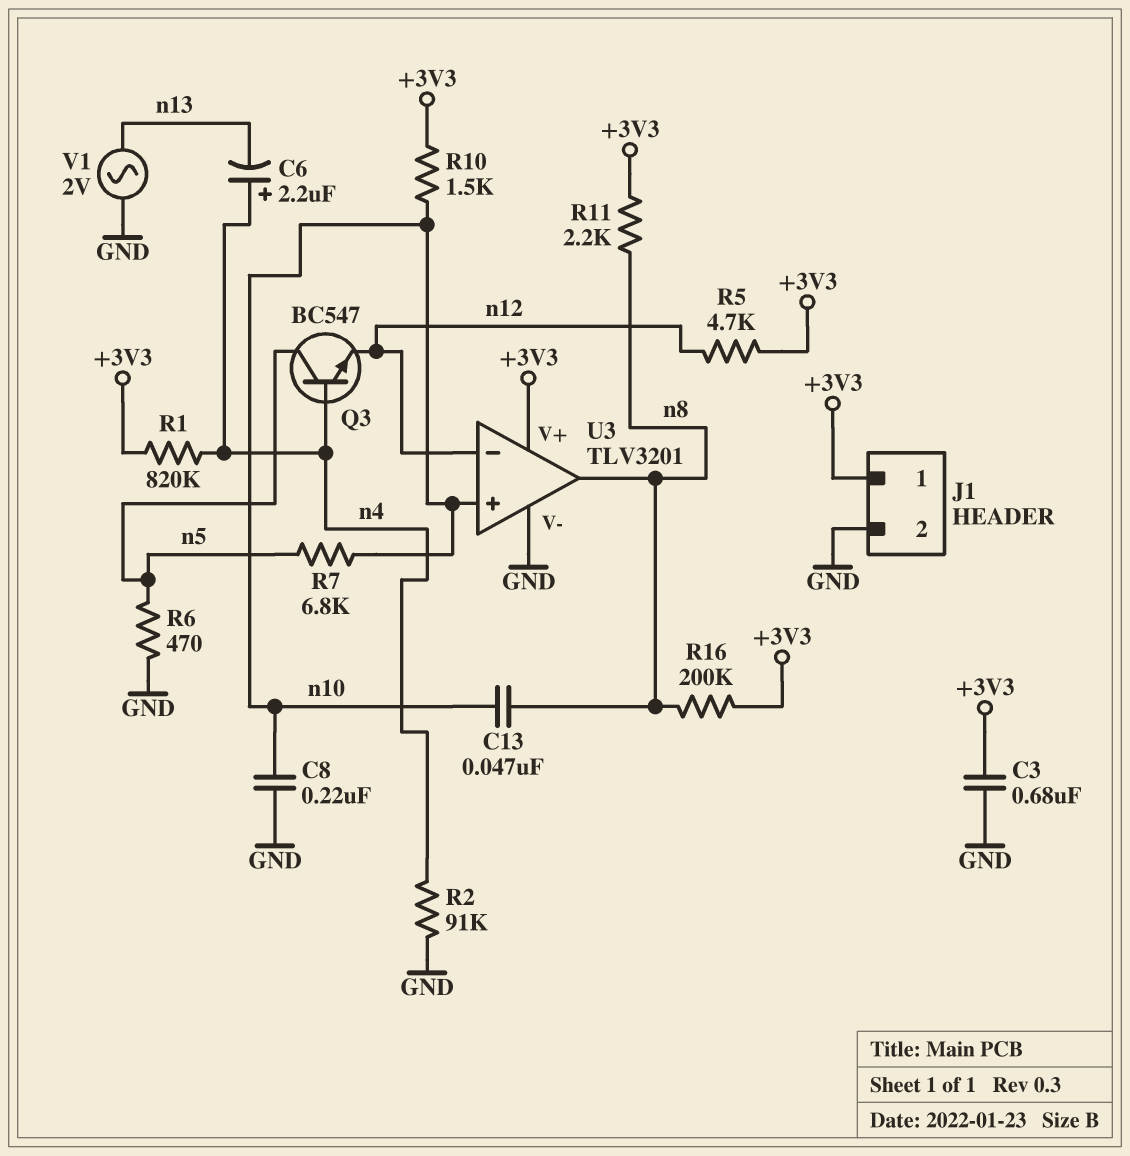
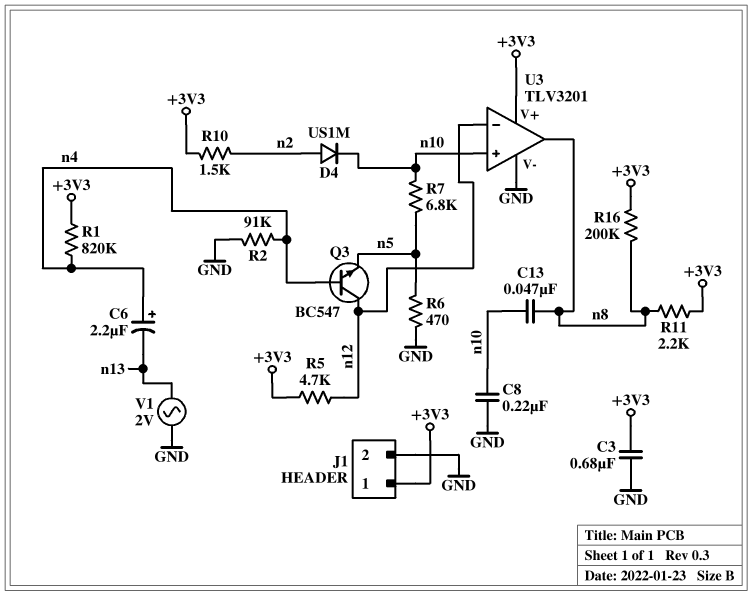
D4: none -> diode US1M (A n2, K n10)
Q3: NPN BC547 (B n4, C n5, E n12) -> NPN BC547 (B n4, C n12, E n5)
R10: 1.5k (+3V3, n10) -> 1.5k (+3V3, n2)

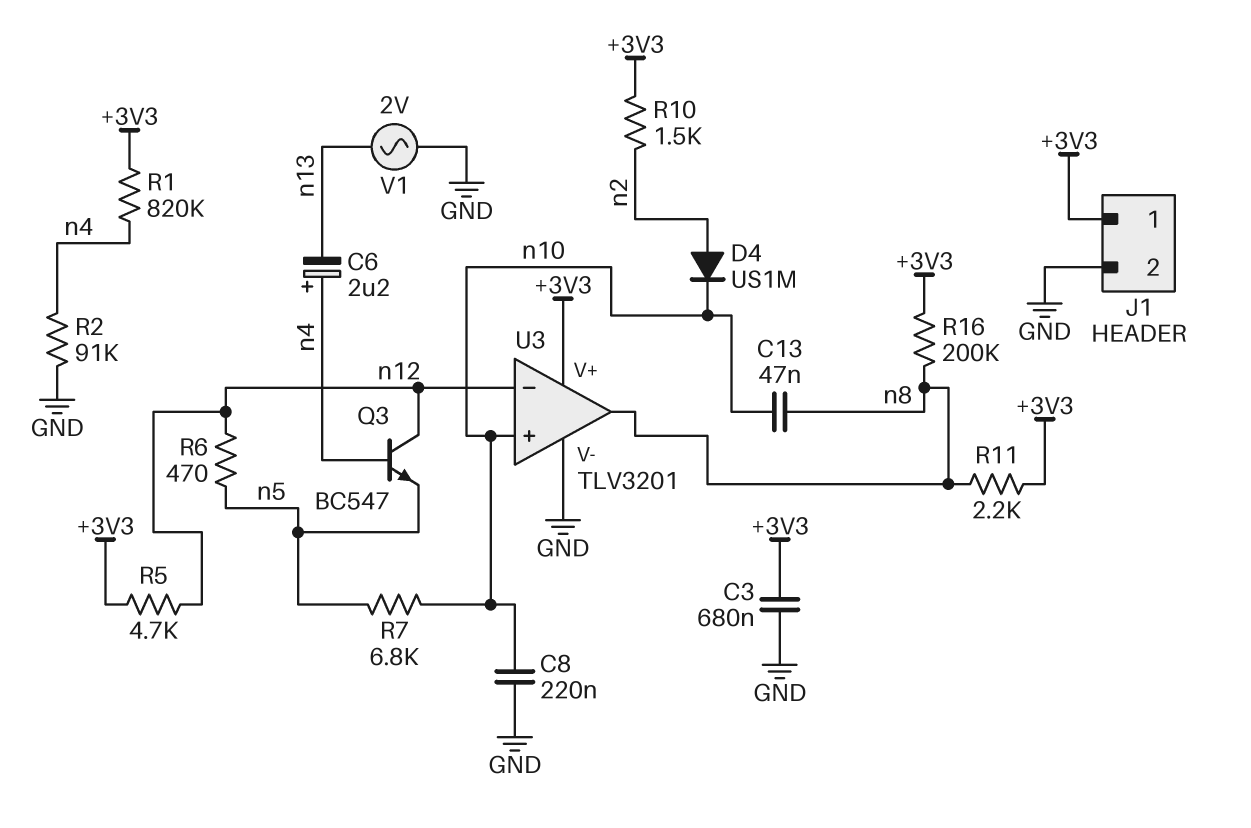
R6: 470 (GND, n5) -> 470 (n5, n12)

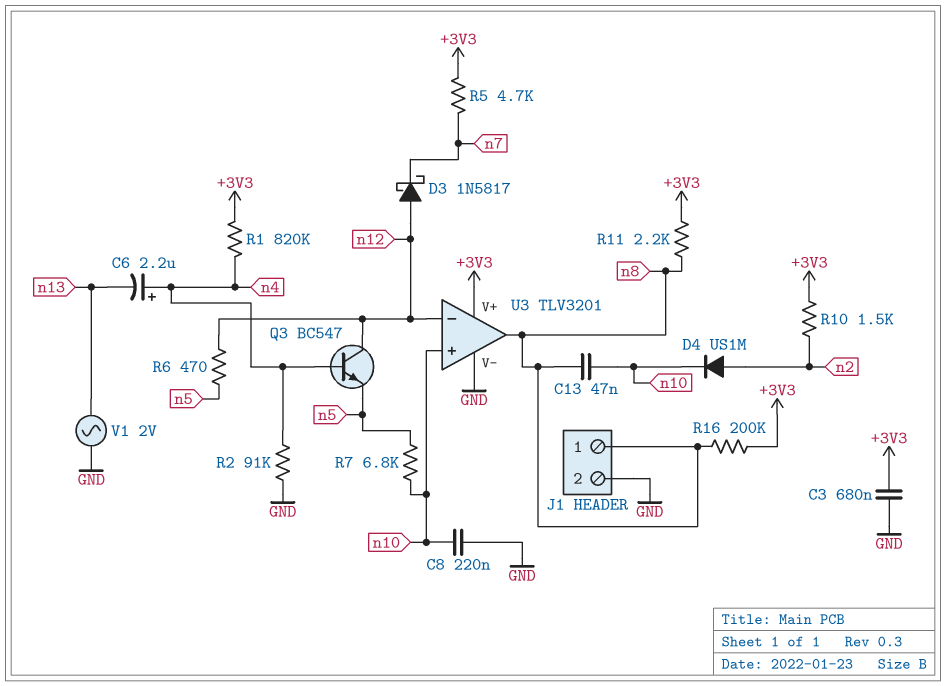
D3: none -> schottky 1N5817 (A n12, K n7)
J1 pin 1: +3V3 -> n8
R5: 4.7k (+3V3, n12) -> 4.7k (+3V3, n7)

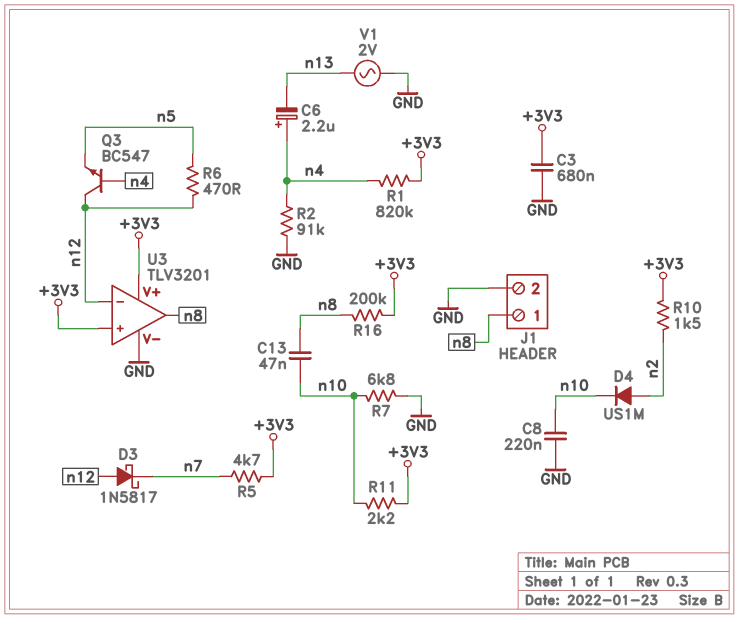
R7: 6.8k (n5, n10) -> 6.8k (GND, n10)
R11: 2.2k (+3V3, n8) -> 2.2k (+3V3, n10)
U3 pin in+: n10 -> +3V3

